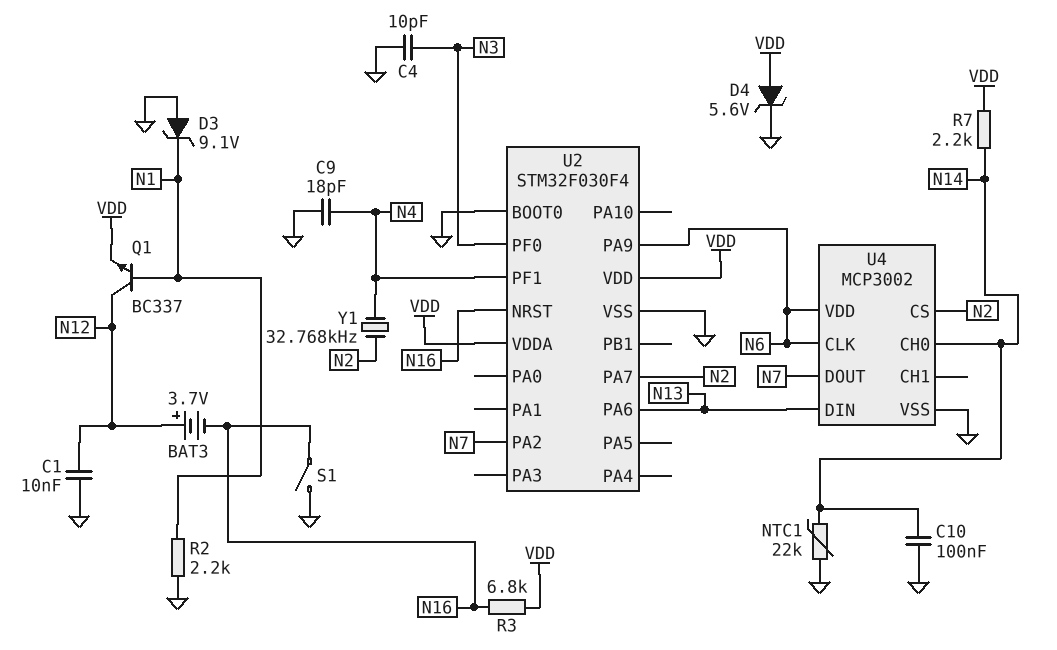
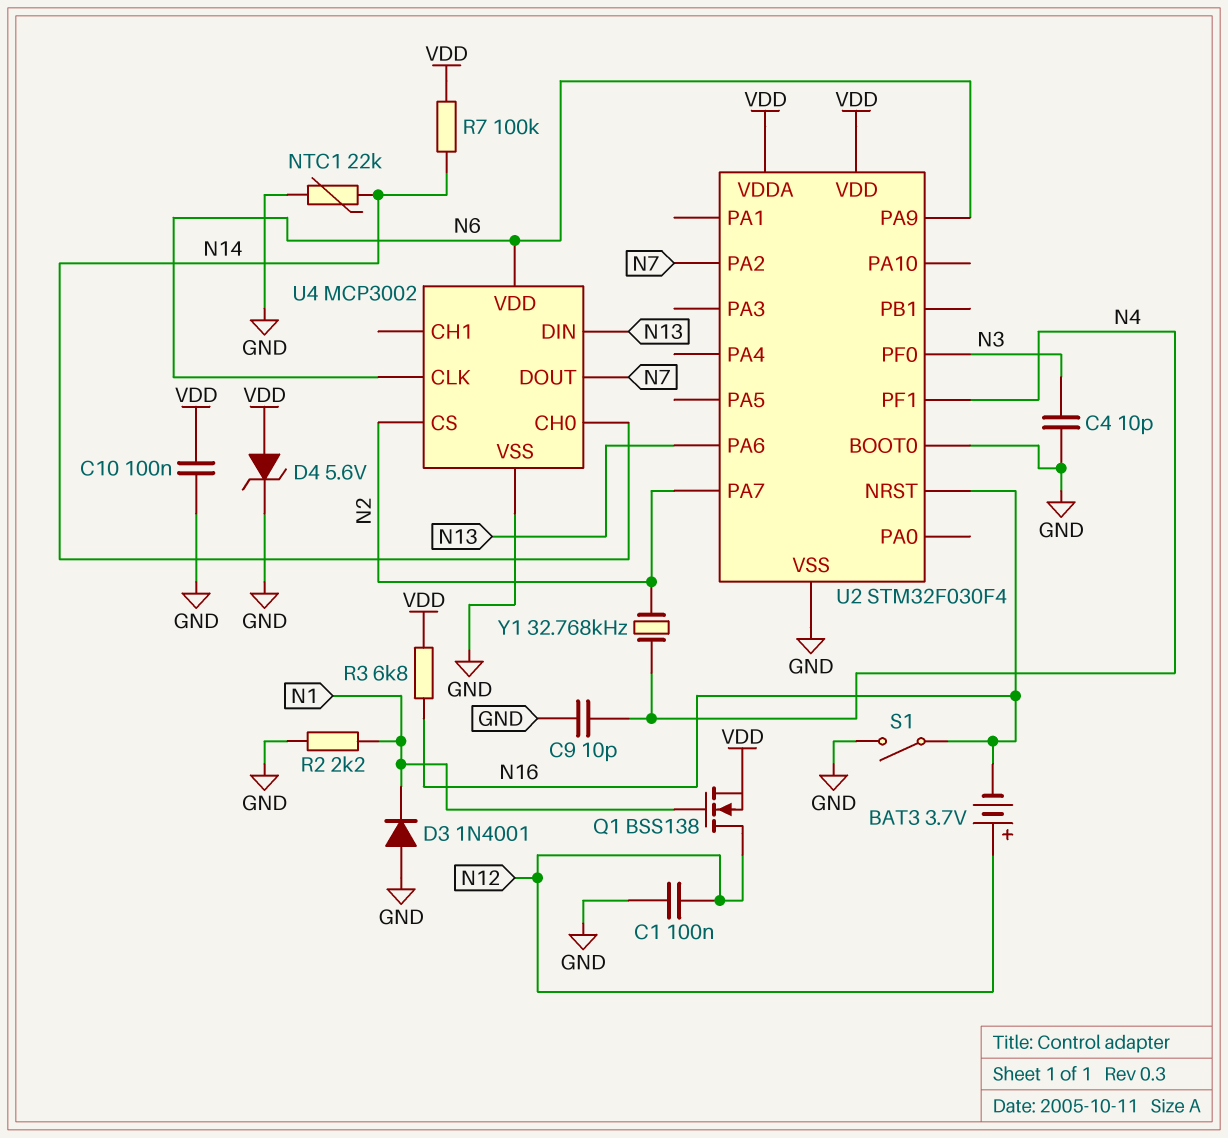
C1: 10nF (GND, N12) -> 100nF (GND, N12)
C9: 18pF (GND, N4) -> 10pF (GND, N4)
C10: 100nF (GND, N14) -> 100nF (GND, VDD)
D3: zener 9.1V (A GND, K N1) -> diode 1N4001 (A GND, K N1)
Q1: NPN BC337 (B N1, C N12, E VDD) -> NMOS BSS138 (G N1, D N12, S VDD)
R7: 2.2k (N14, VDD) -> 100k (N14, VDD)

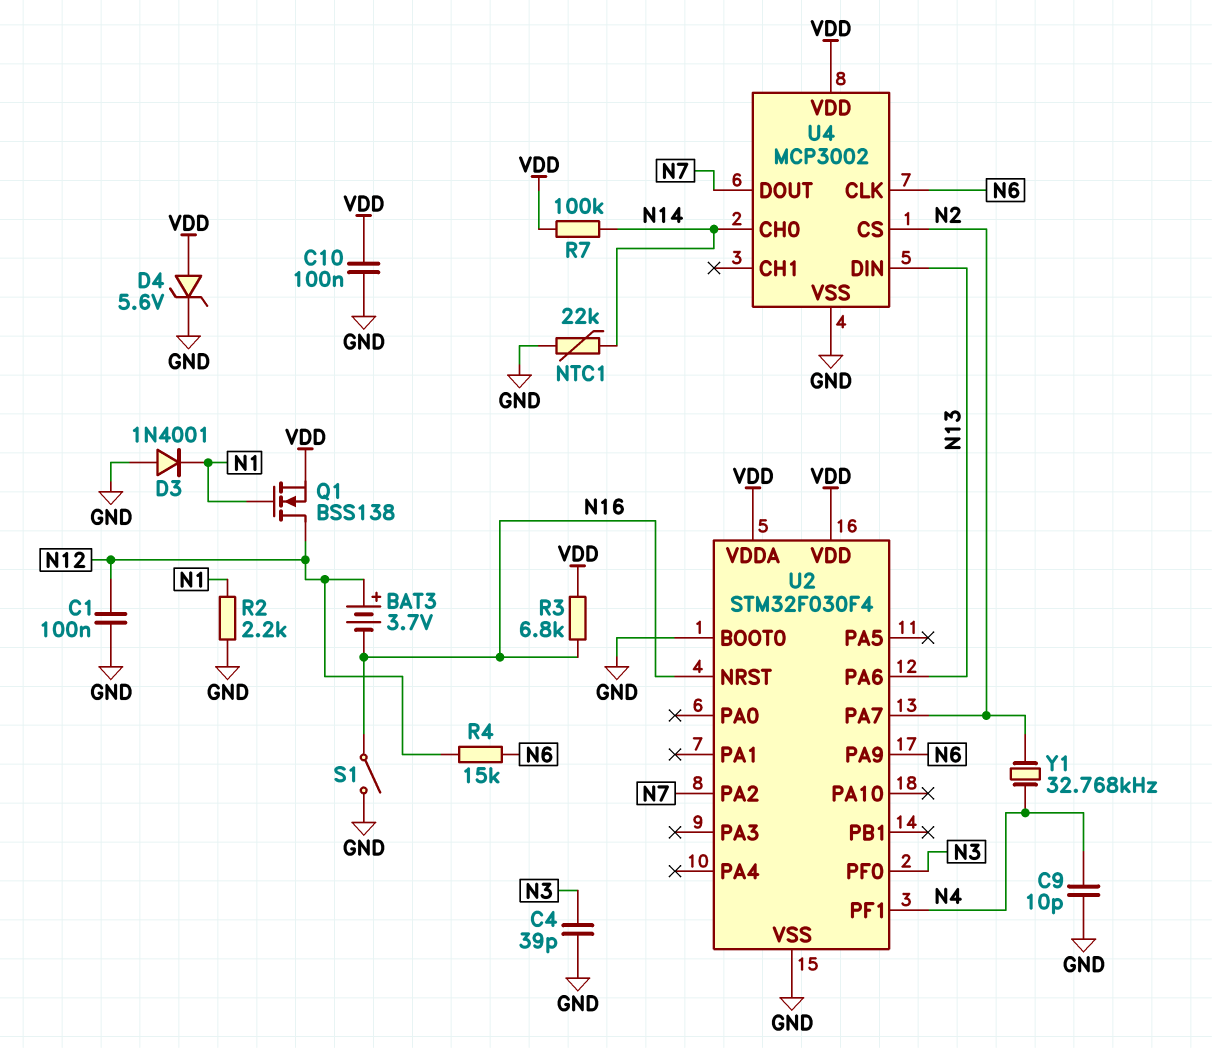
C4: 10pF (GND, N3) -> 39pF (GND, N3)
R4: none -> 15k (N6, N12)
U4 pin VDD: N6 -> VDD

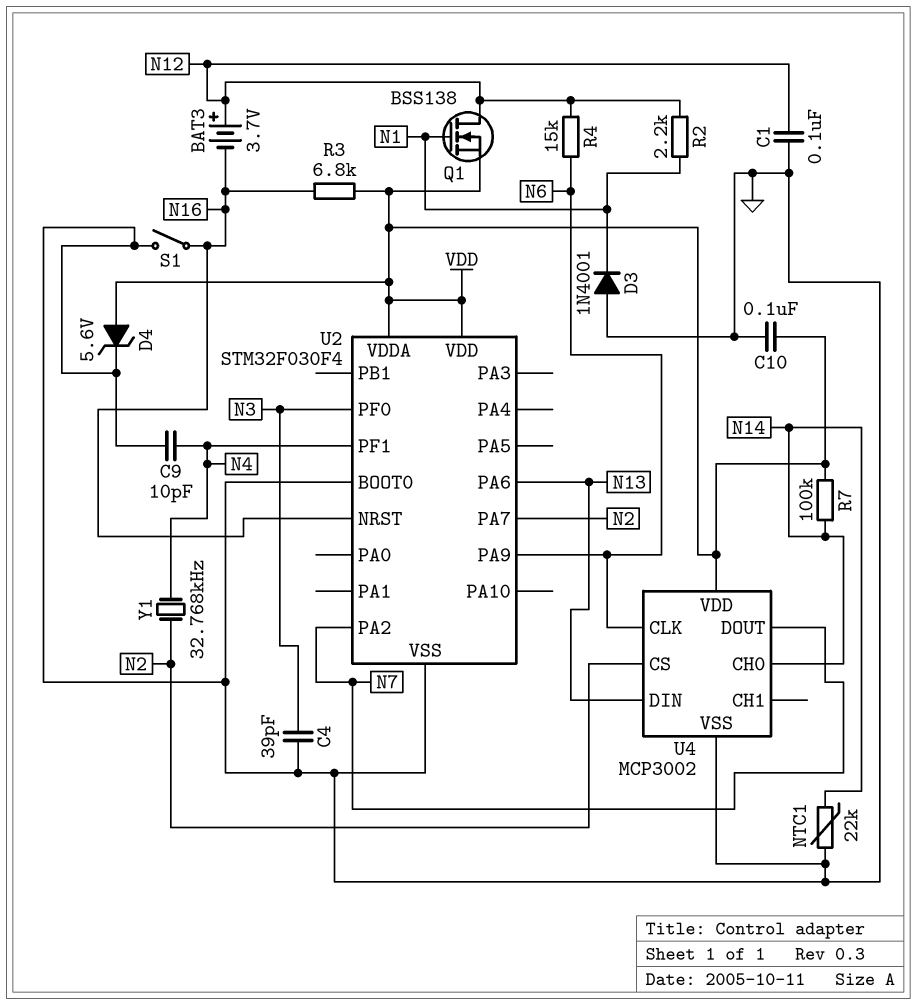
R2: 2.2k (GND, N1) -> 2.2k (N1, N12)

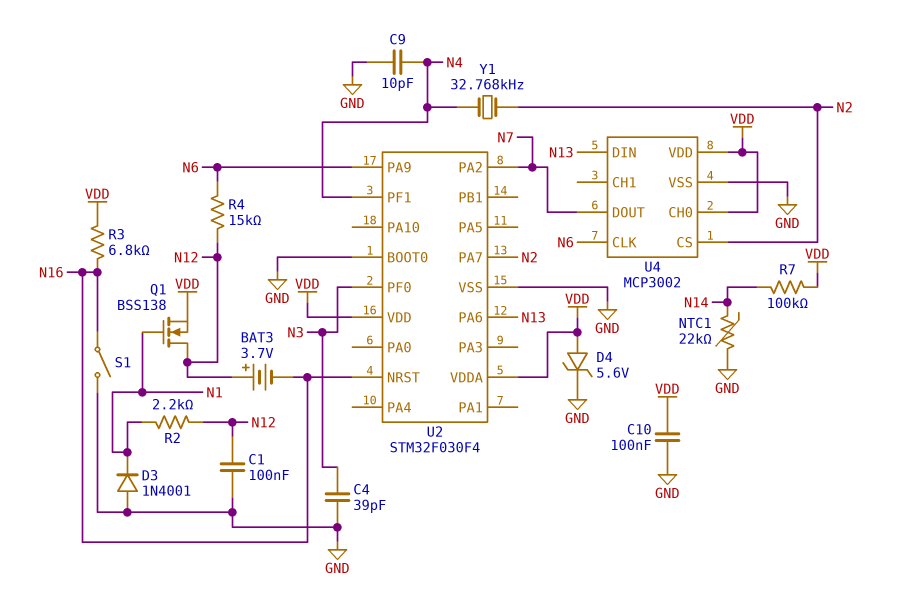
U4 pin CH0: N14 -> VDD

